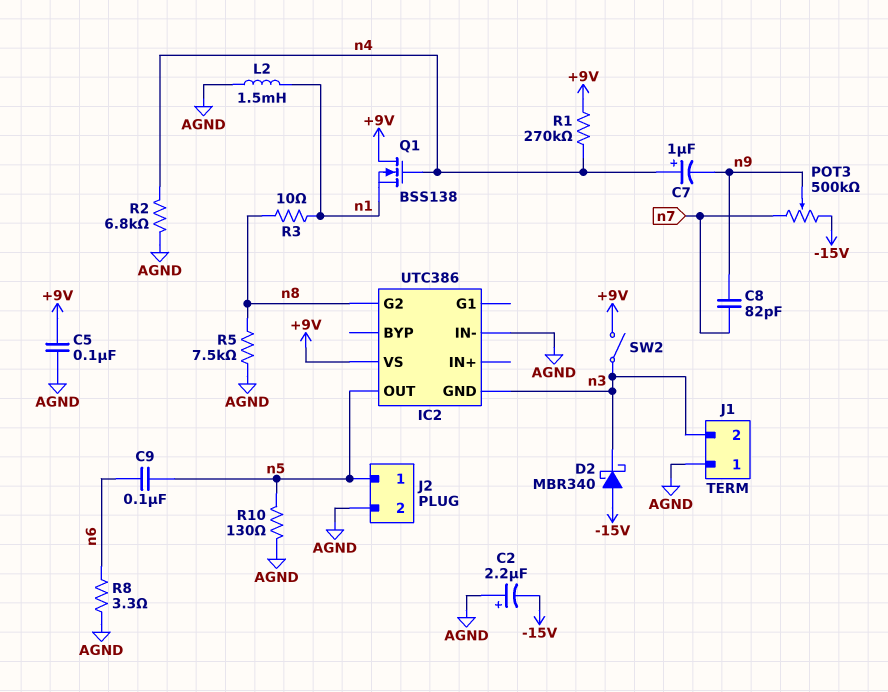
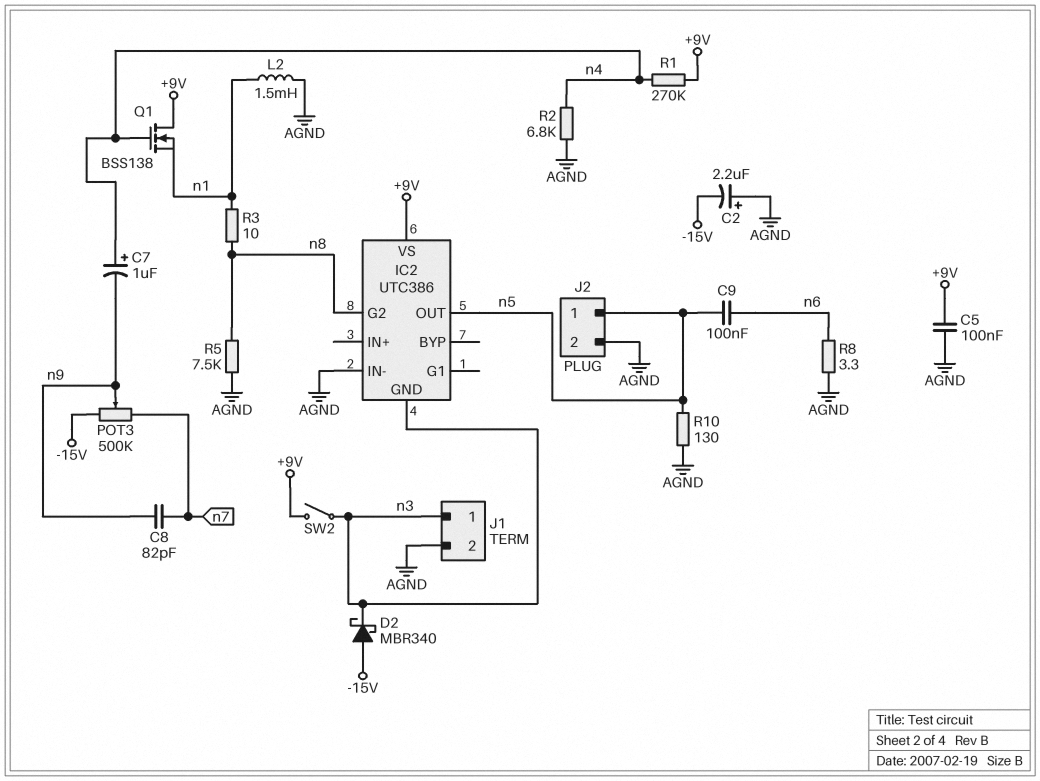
J1 pin 1: AGND -> n3
J1 pin 2: n3 -> AGND

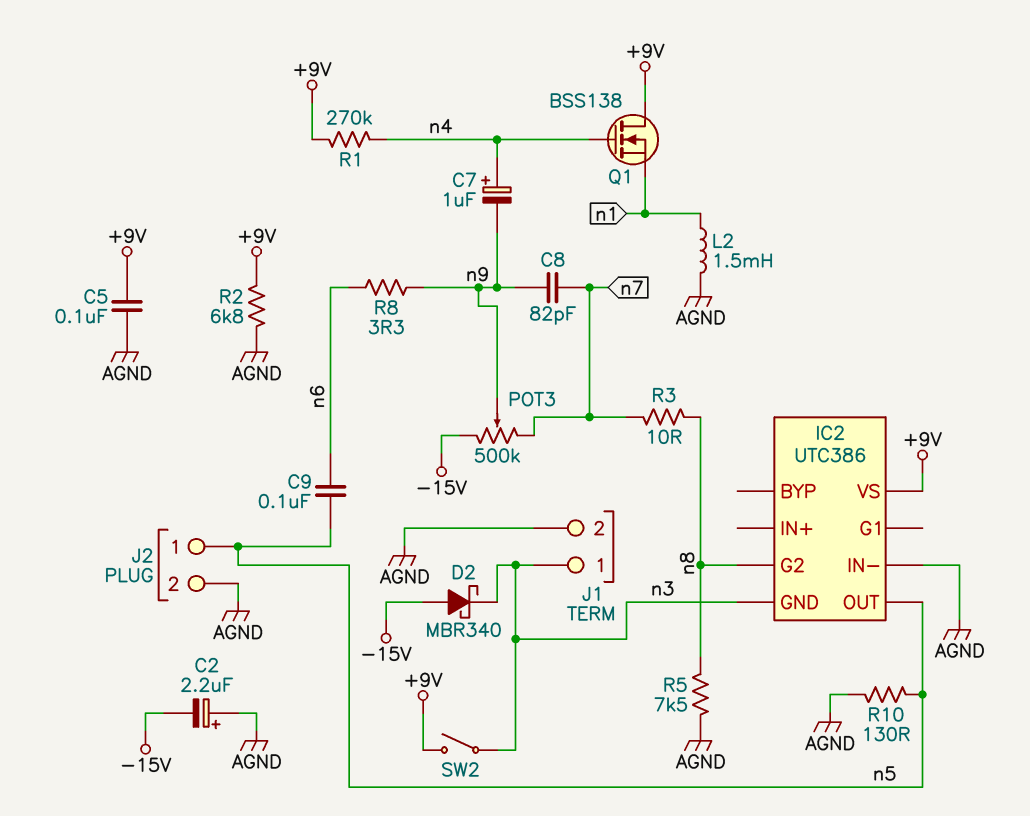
R2: 6.8k (AGND, n4) -> 6.8k (+9V, AGND)
R3: 10 (n1, n8) -> 10 (n7, n8)
R8: 3.3 (AGND, n6) -> 3.3 (n6, n9)

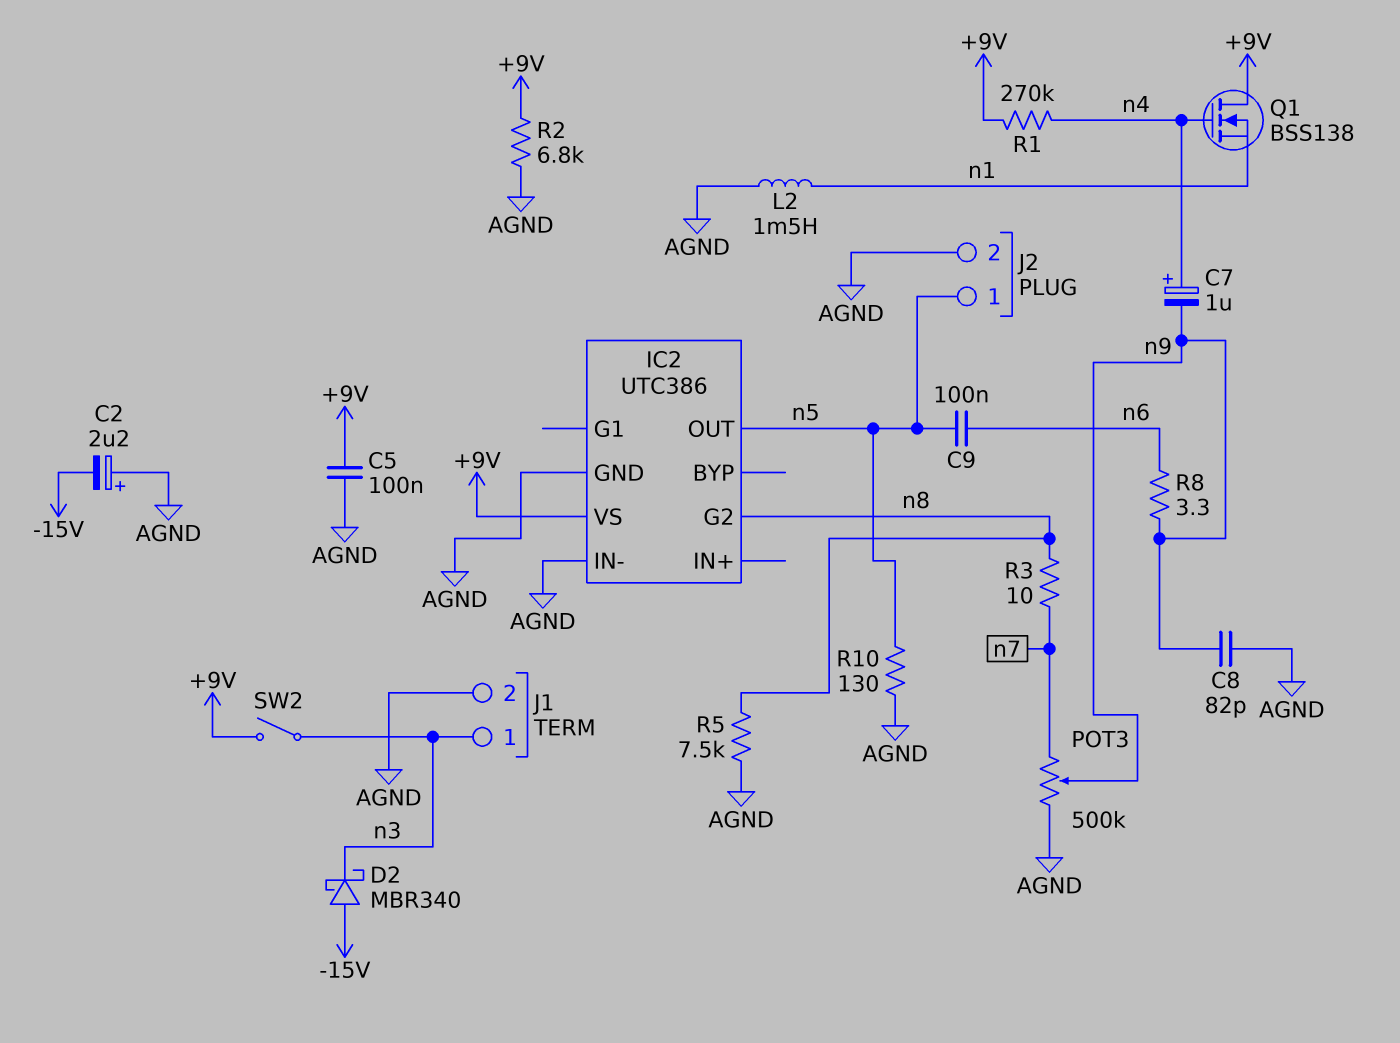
C8: 82pF (n7, n9) -> 82pF (AGND, n9)
IC2 pin GND: n3 -> AGND
POT3: 500k (-15V, n7, wiper n9) -> 500k (AGND, n7, wiper n9)

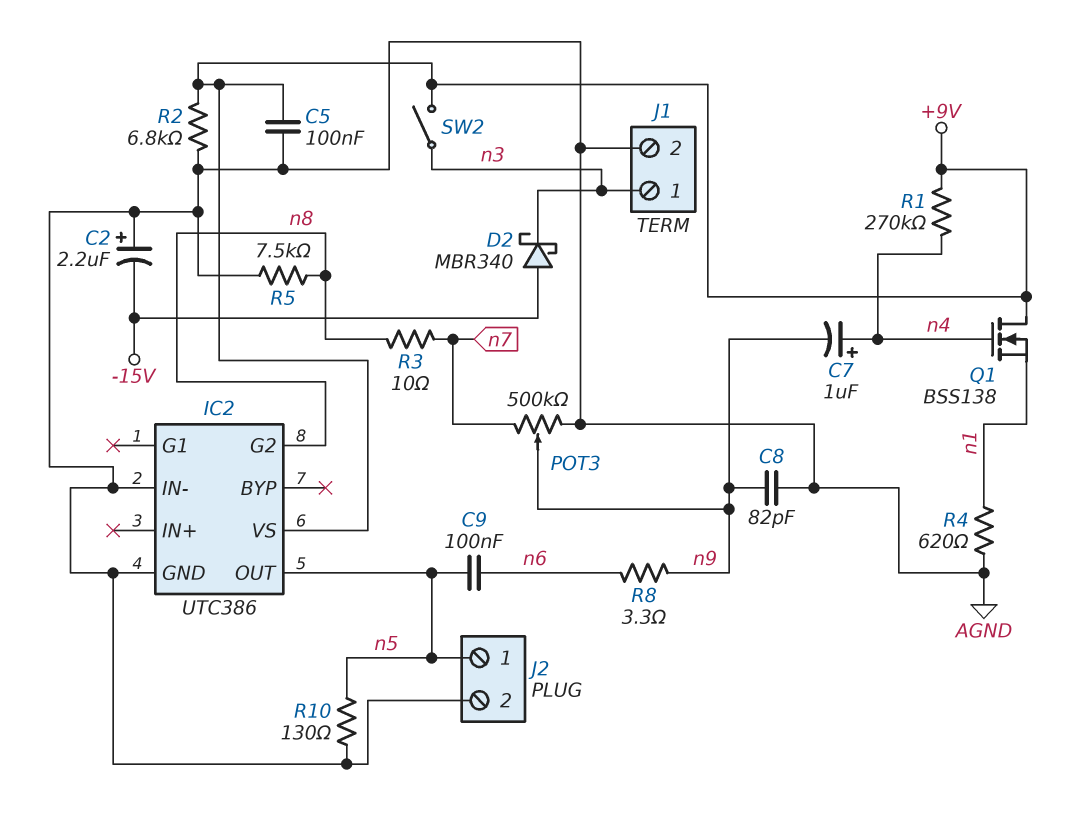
L2: 1.5mH (AGND, n1) -> none
R4: none -> 620 (AGND, n1)

